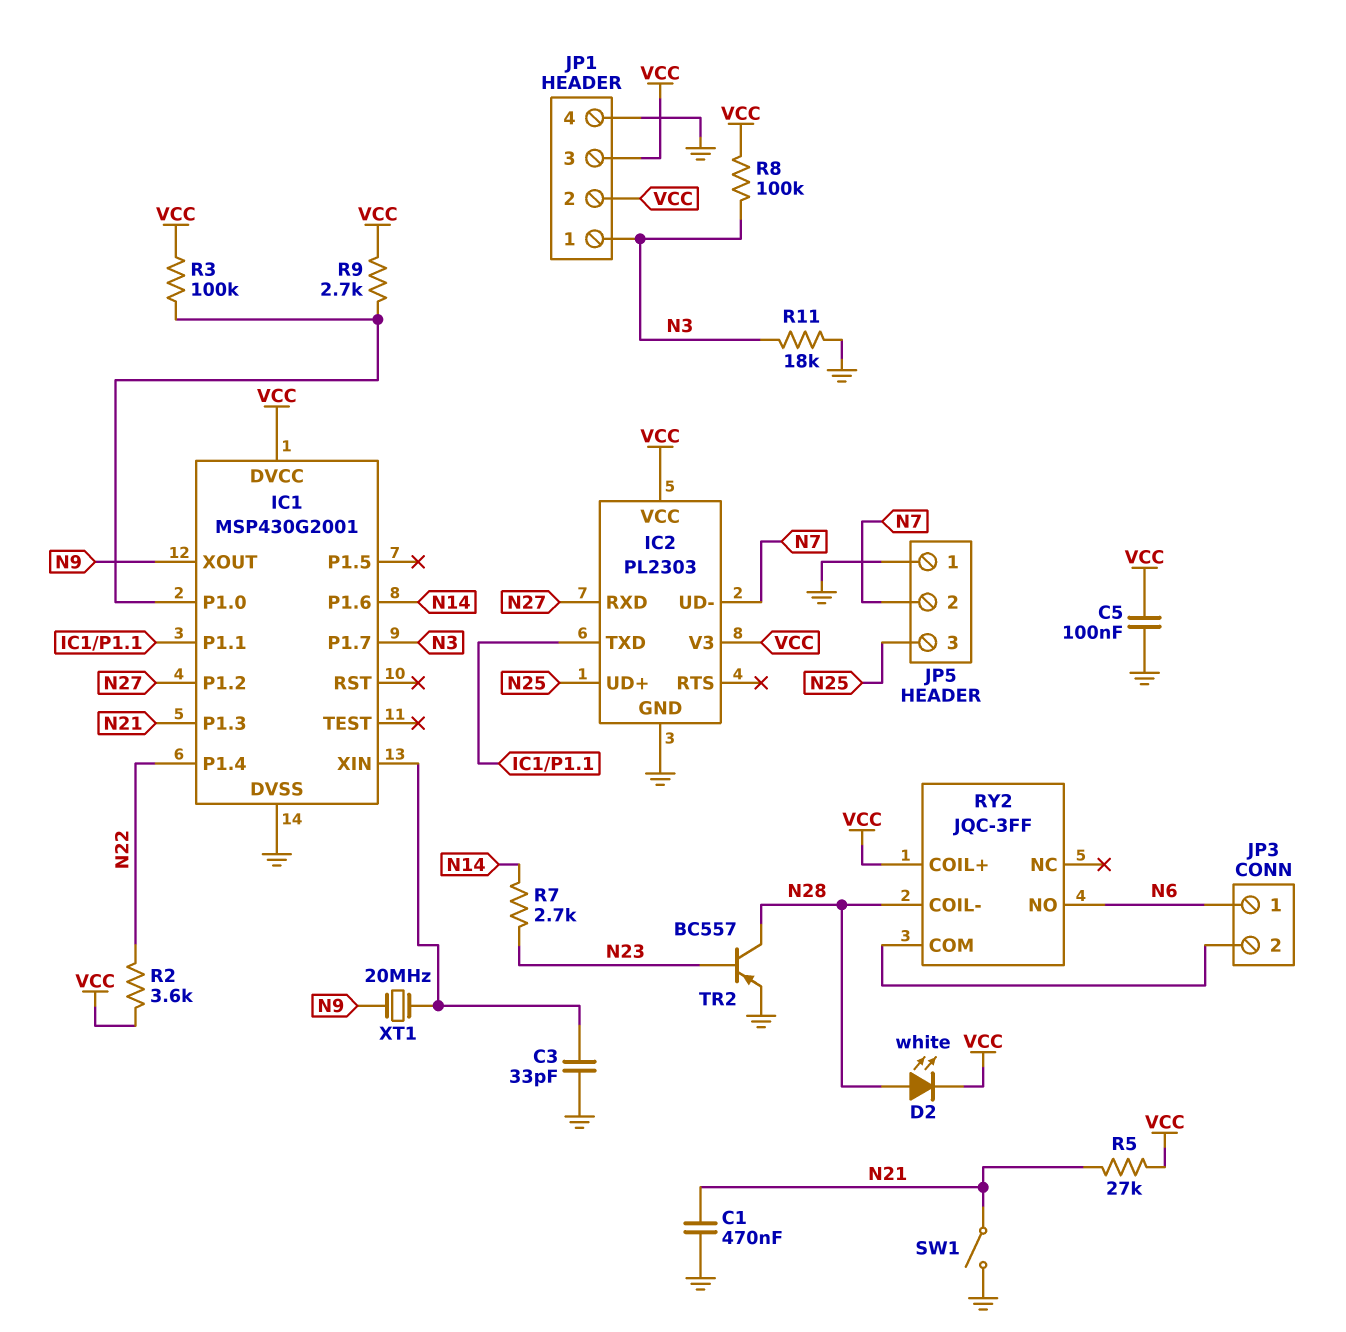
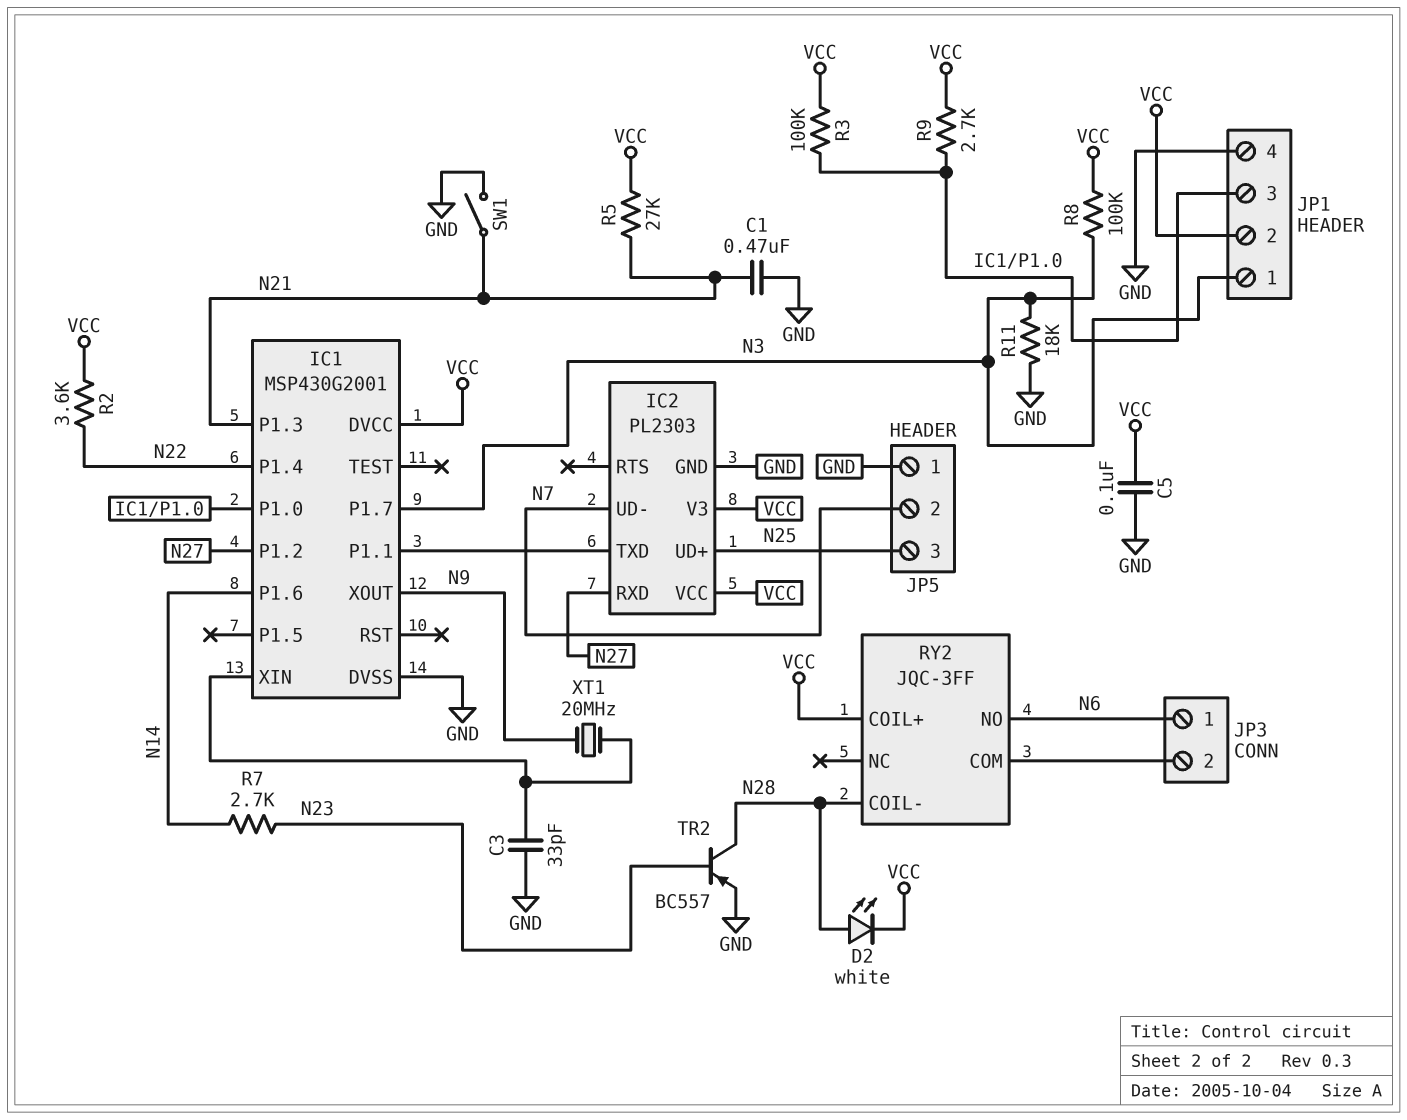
JP1 pin 3: VCC -> IC1/P1.0

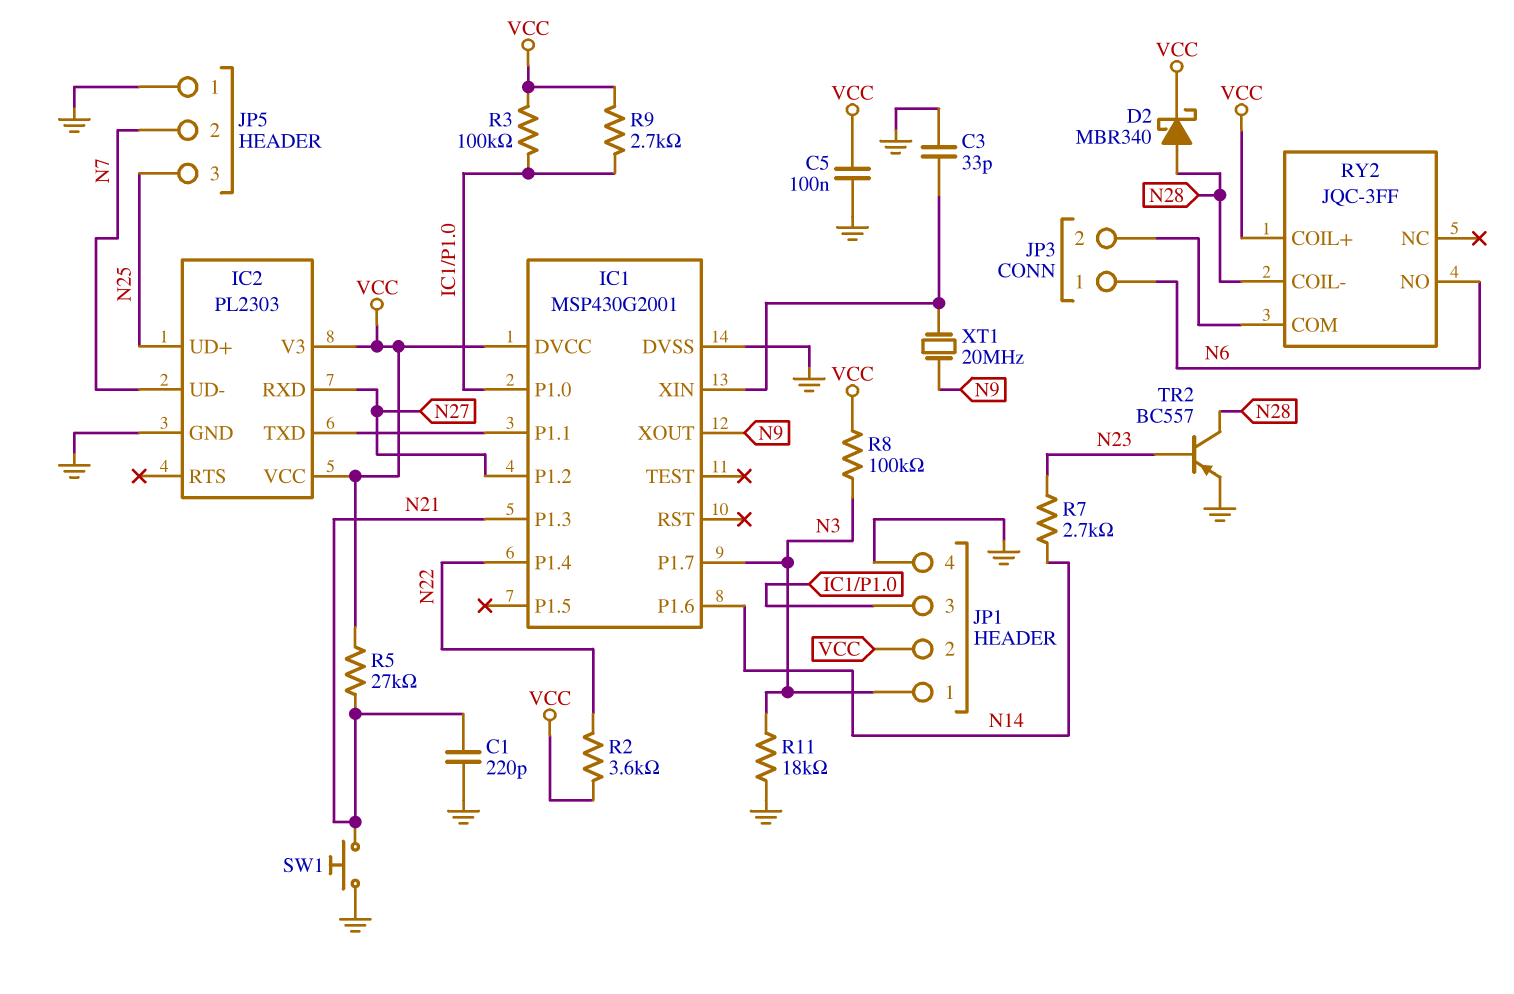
C1: 470nF (GND, N21) -> 220pF (GND, N21)
D2: LED white (A N28, K VCC) -> schottky MBR340 (A N28, K VCC)
SW1: switch (GND, N21) -> button (GND, N21)

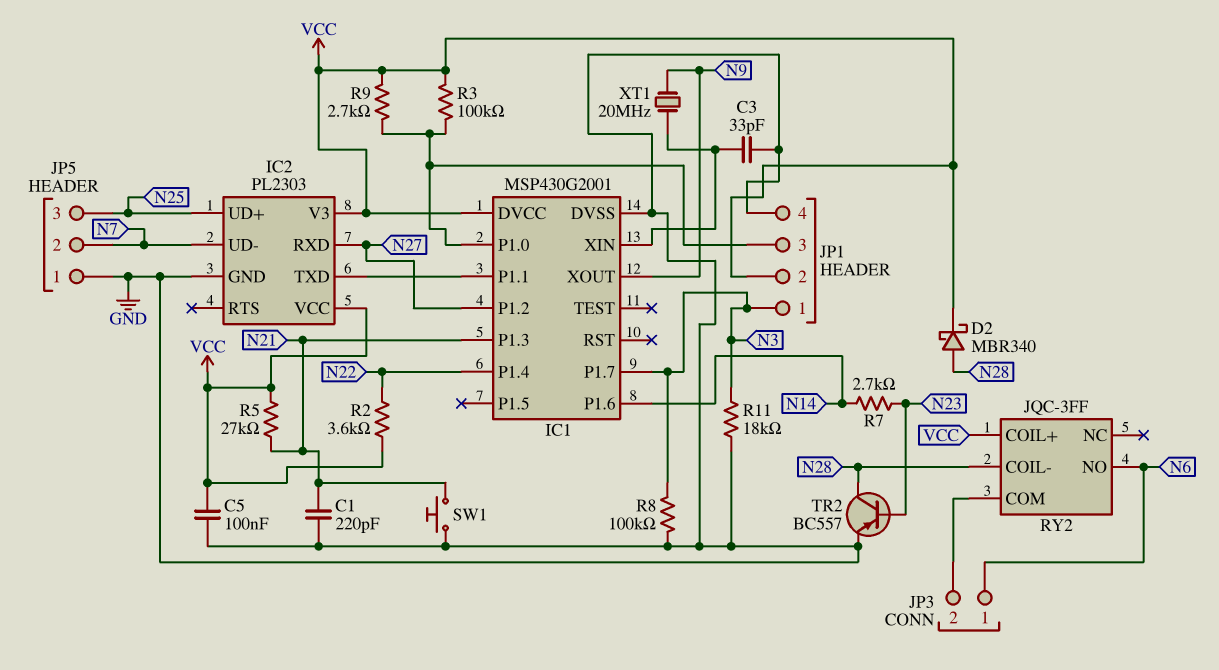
R8: 100k (N3, VCC) -> 100k (GND, N3)

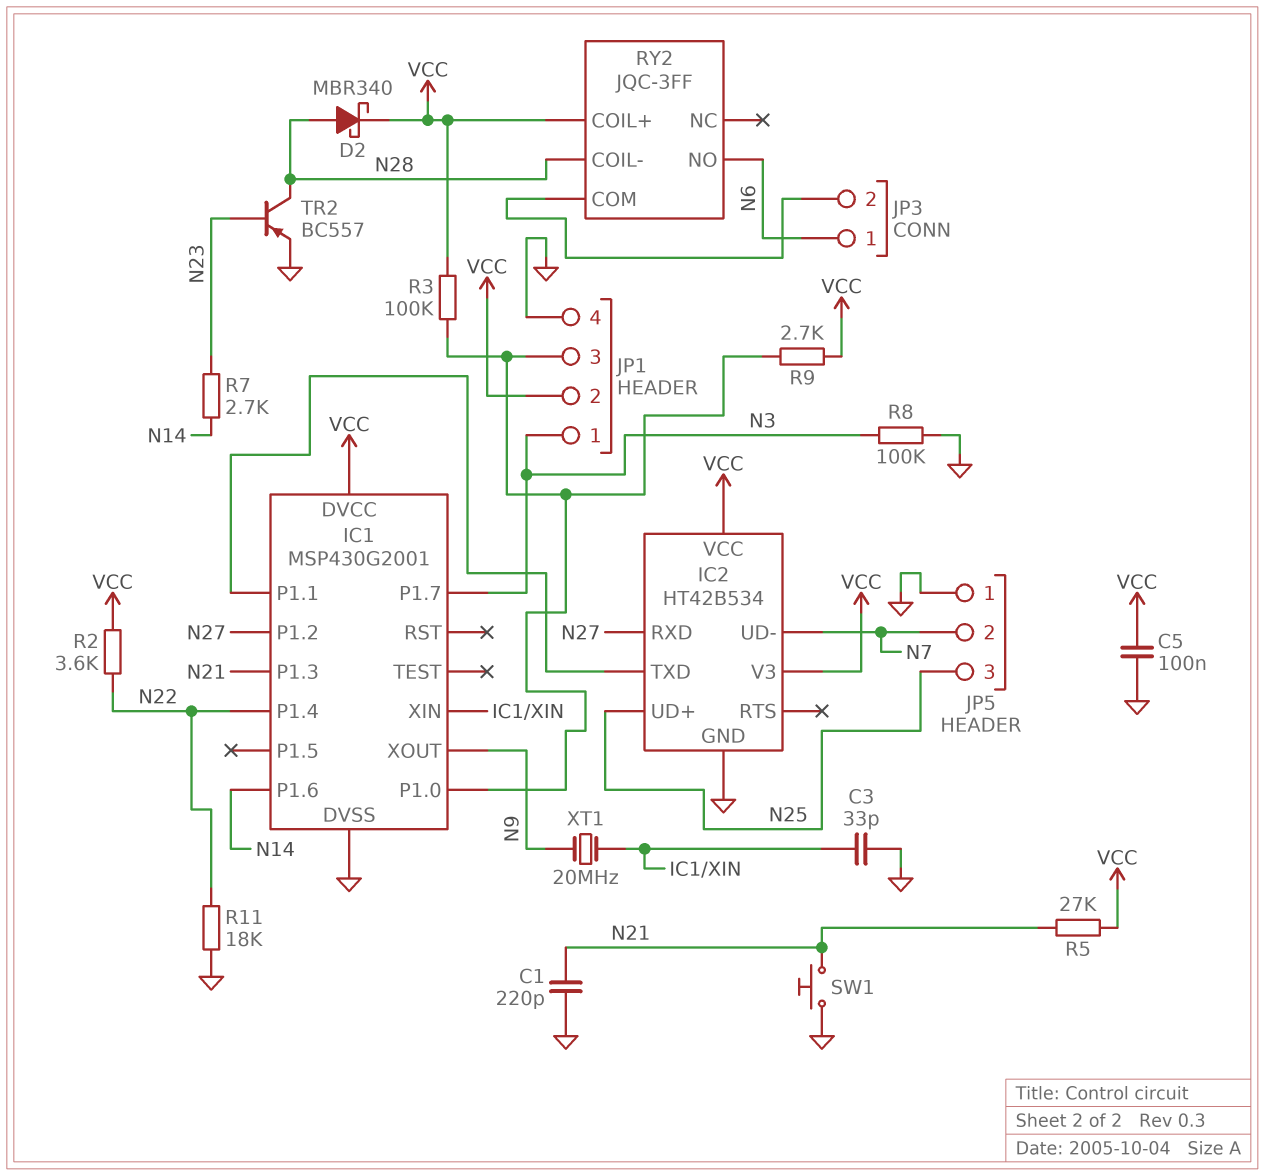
IC2: PL2303 -> HT42B534
R11: 18k (GND, N3) -> 18k (GND, N22)

